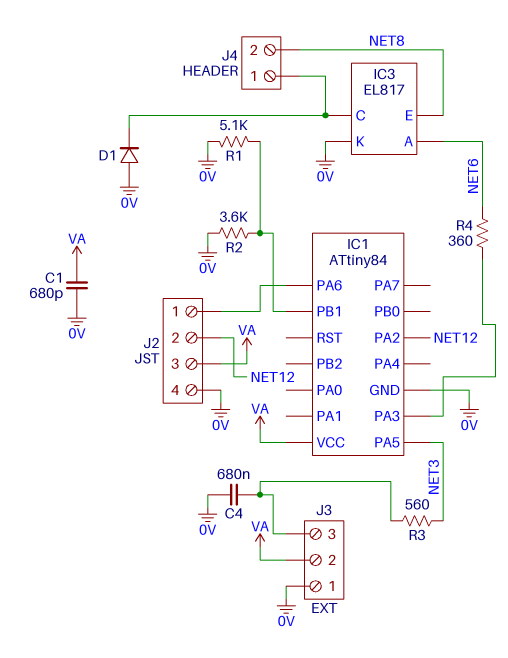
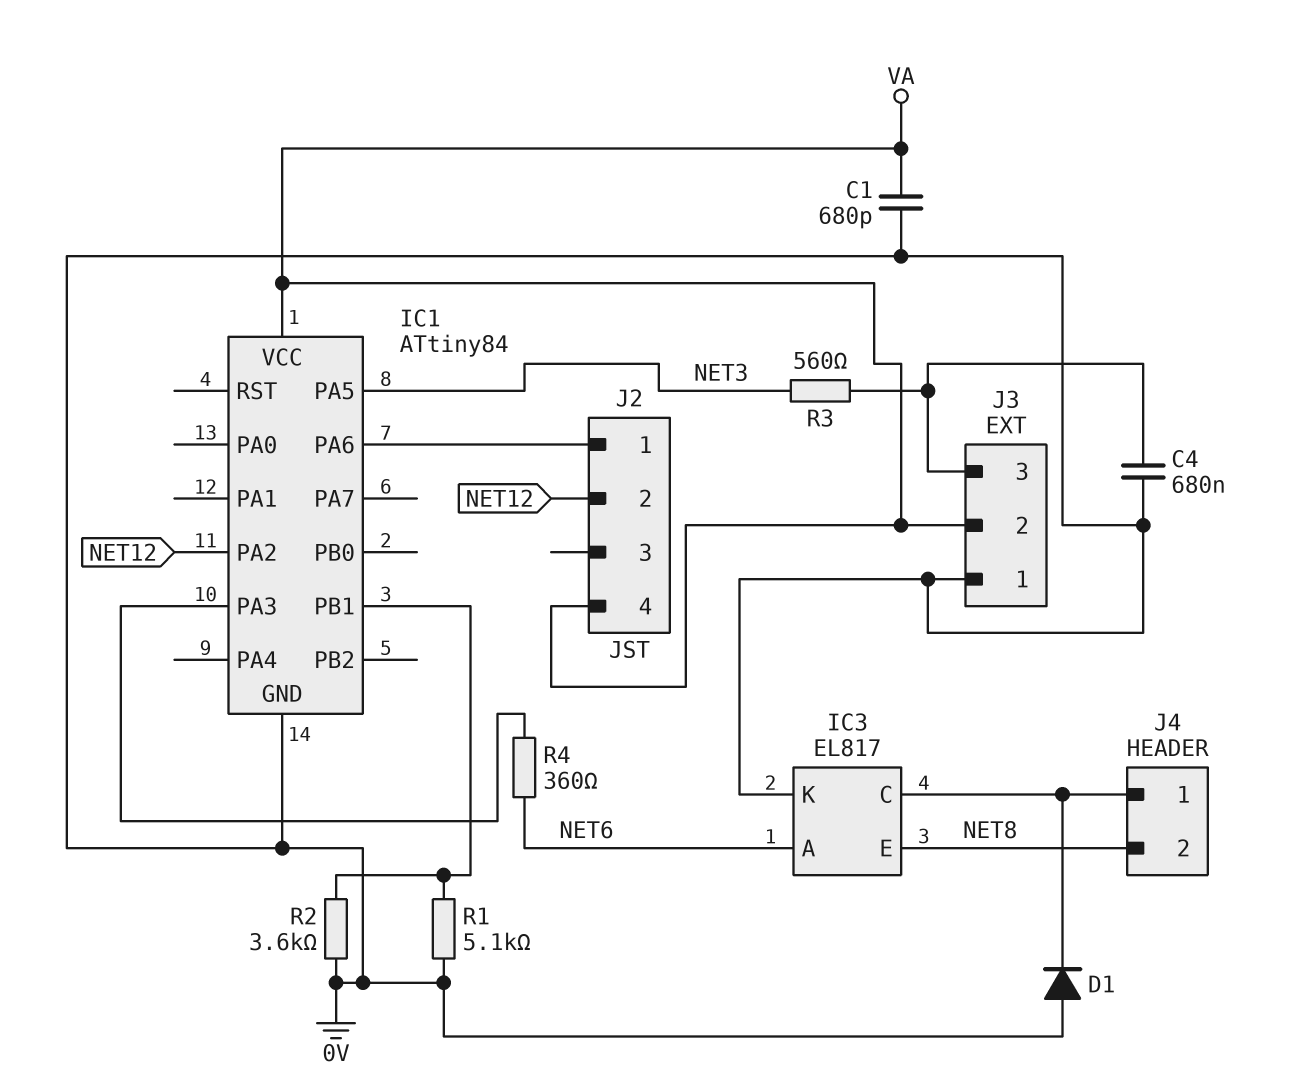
J2 pin 3: VA -> none
J2 pin 4: 0V -> VA

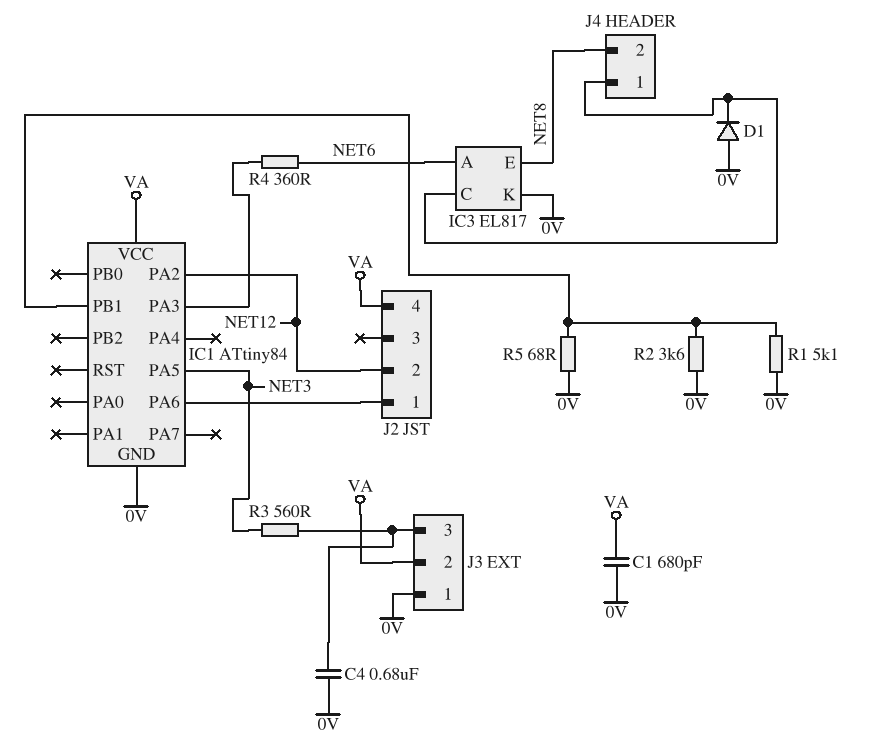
R5: none -> 68 (0V, IC1/PB1)

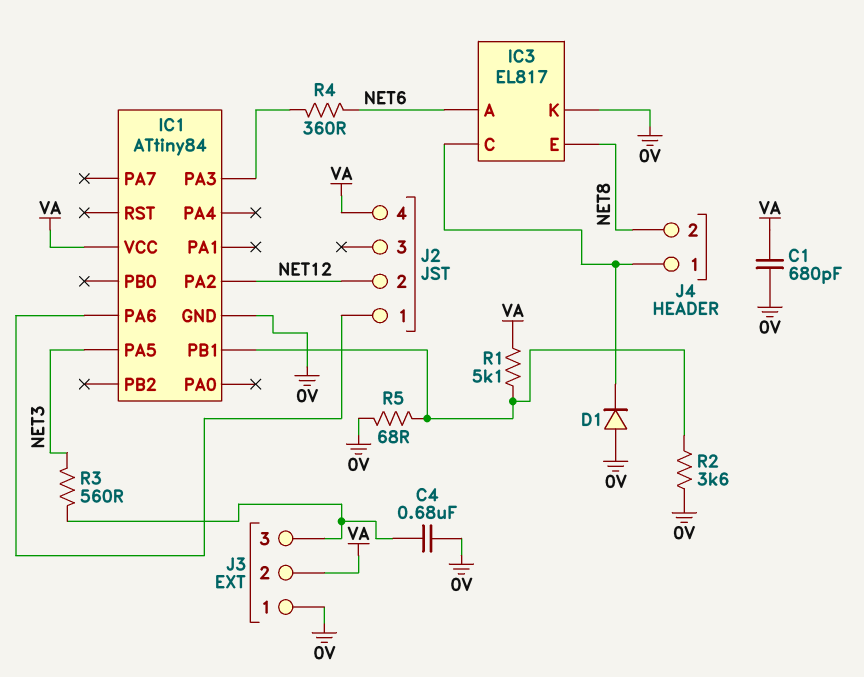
R1: 5.1k (0V, IC1/PB1) -> 5.1k (IC1/PB1, VA)

